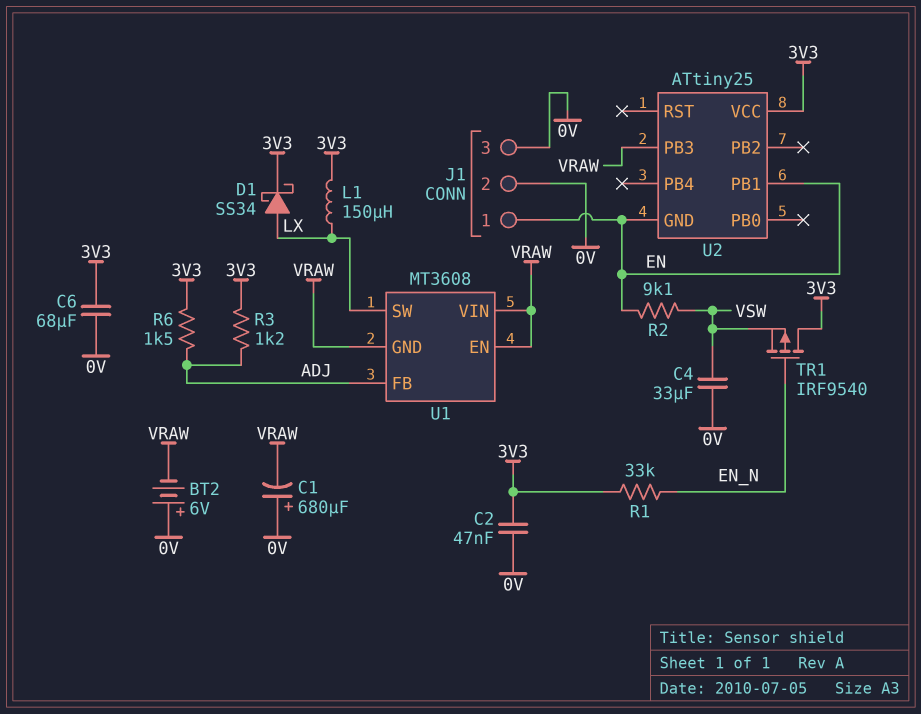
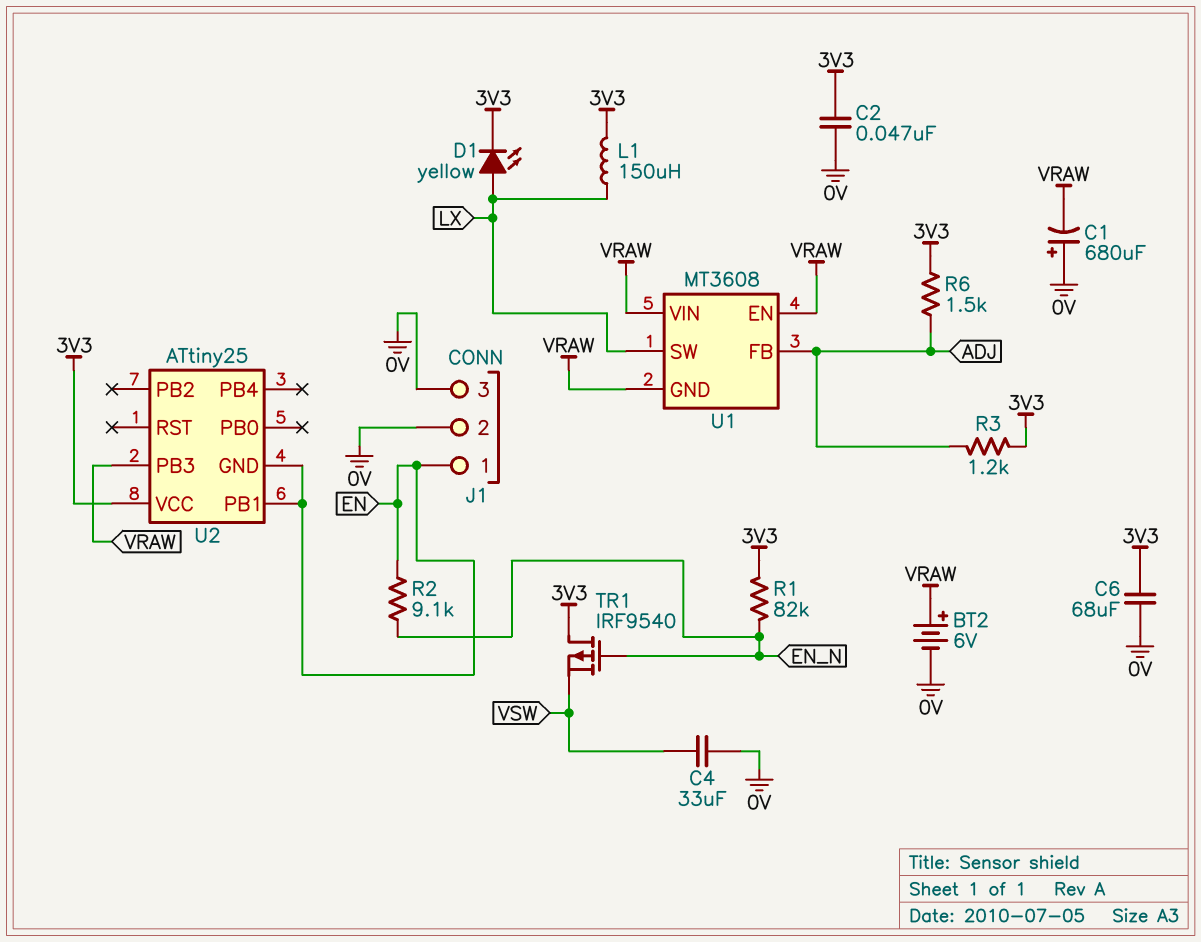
BT2: 6V (plus 0V, minus VRAW) -> 6V (plus VRAW, minus 0V)
D1: schottky SS34 (A LX, K 3V3) -> LED yellow (A LX, K 3V3)
R1: 33k (3V3, EN_N) -> 82k (3V3, EN_N)
R2: 9.1k (EN, VSW) -> 9.1k (EN, EN_N)

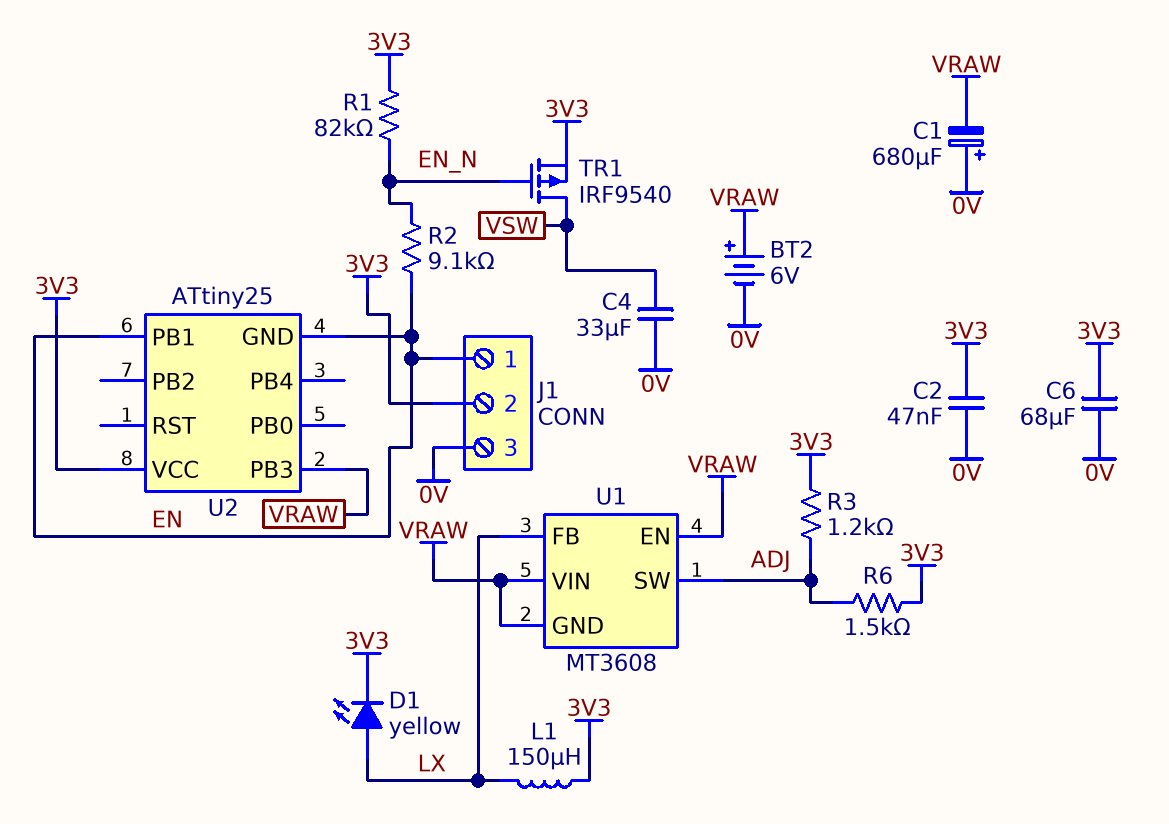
J1 pin 2: 0V -> 3V3
TR1: PMOS IRF9540 (G EN_N, D 3V3, S VSW) -> PMOS IRF9540 (G EN_N, D VSW, S 3V3)
U1 pin FB: ADJ -> LX
U1 pin SW: LX -> ADJ

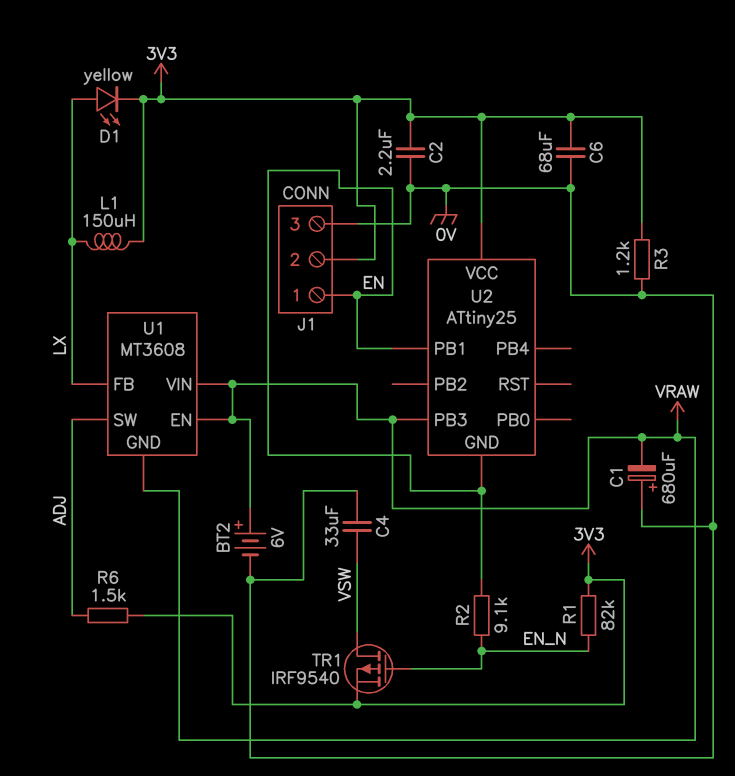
C2: 47nF (0V, 3V3) -> 2.2uF (0V, 3V3)
R3: 1.2k (3V3, ADJ) -> 1.2k (0V, 3V3)

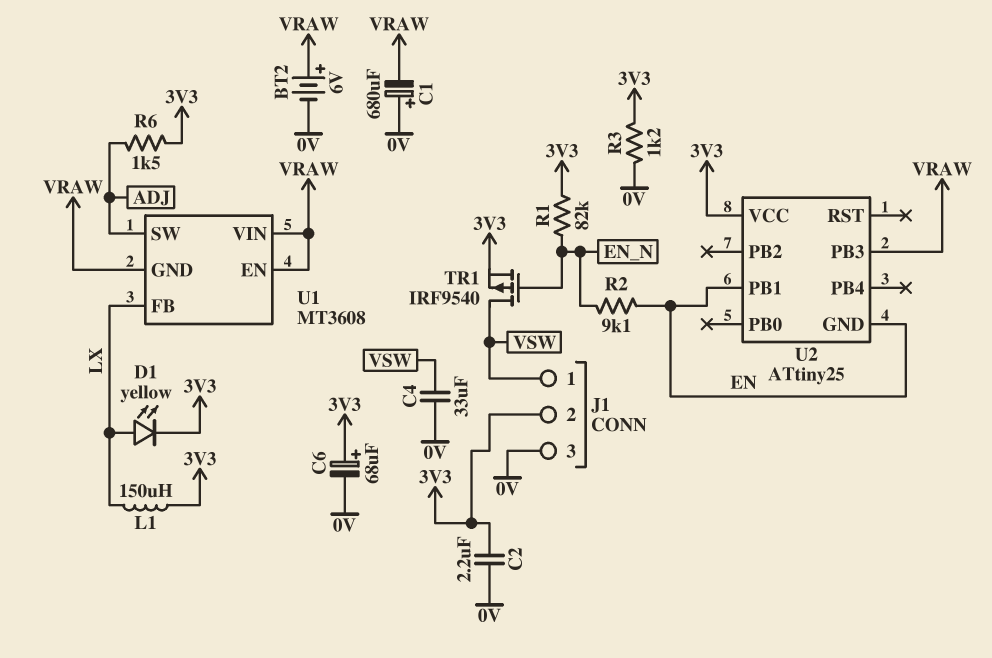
C6: 68uF (0V, 3V3) -> 68uF (plus 3V3, minus 0V)
J1 pin 1: EN -> VSW

